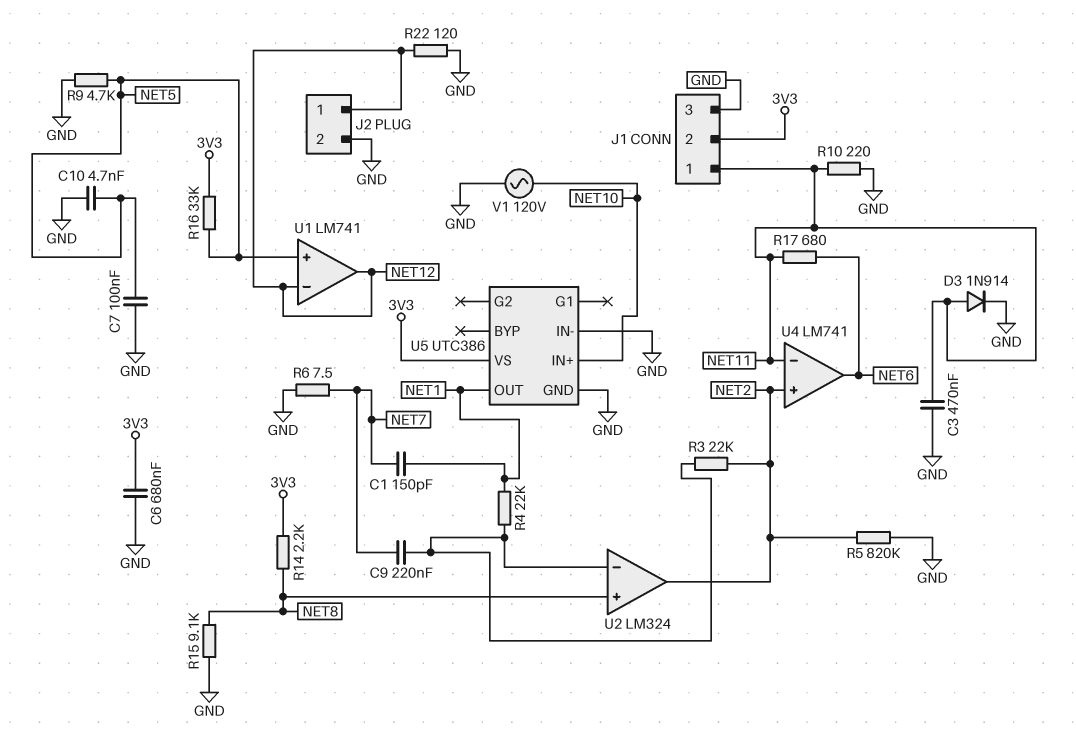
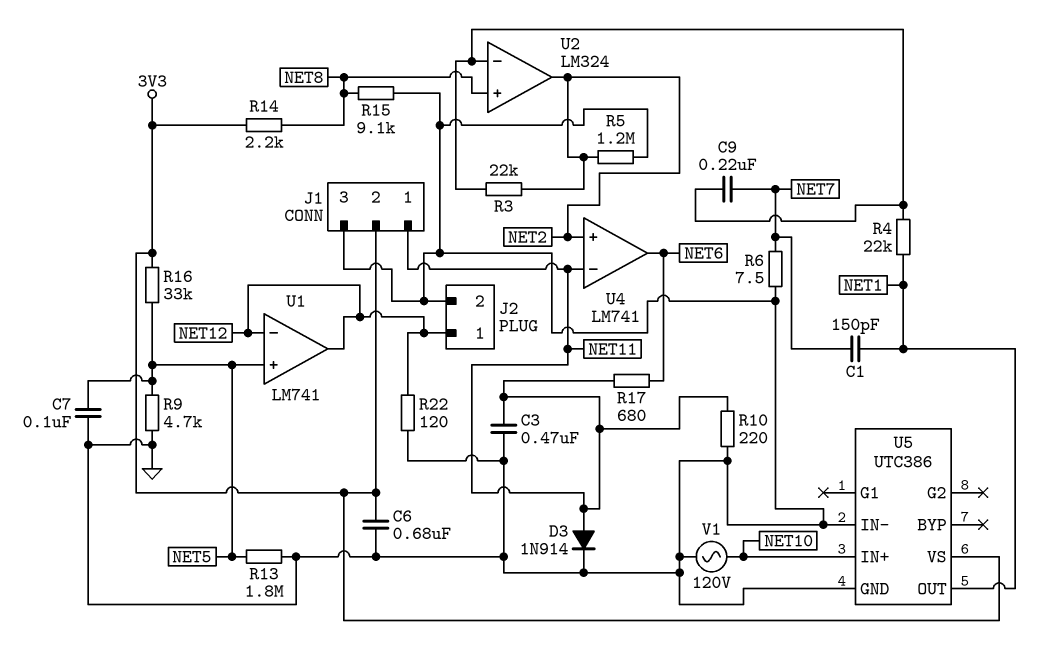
C10: 4.7nF (GND, NET5) -> none
R5: 820k (GND, NET2) -> 1.2M (GND, NET2)
R13: none -> 1.8M (GND, NET5)

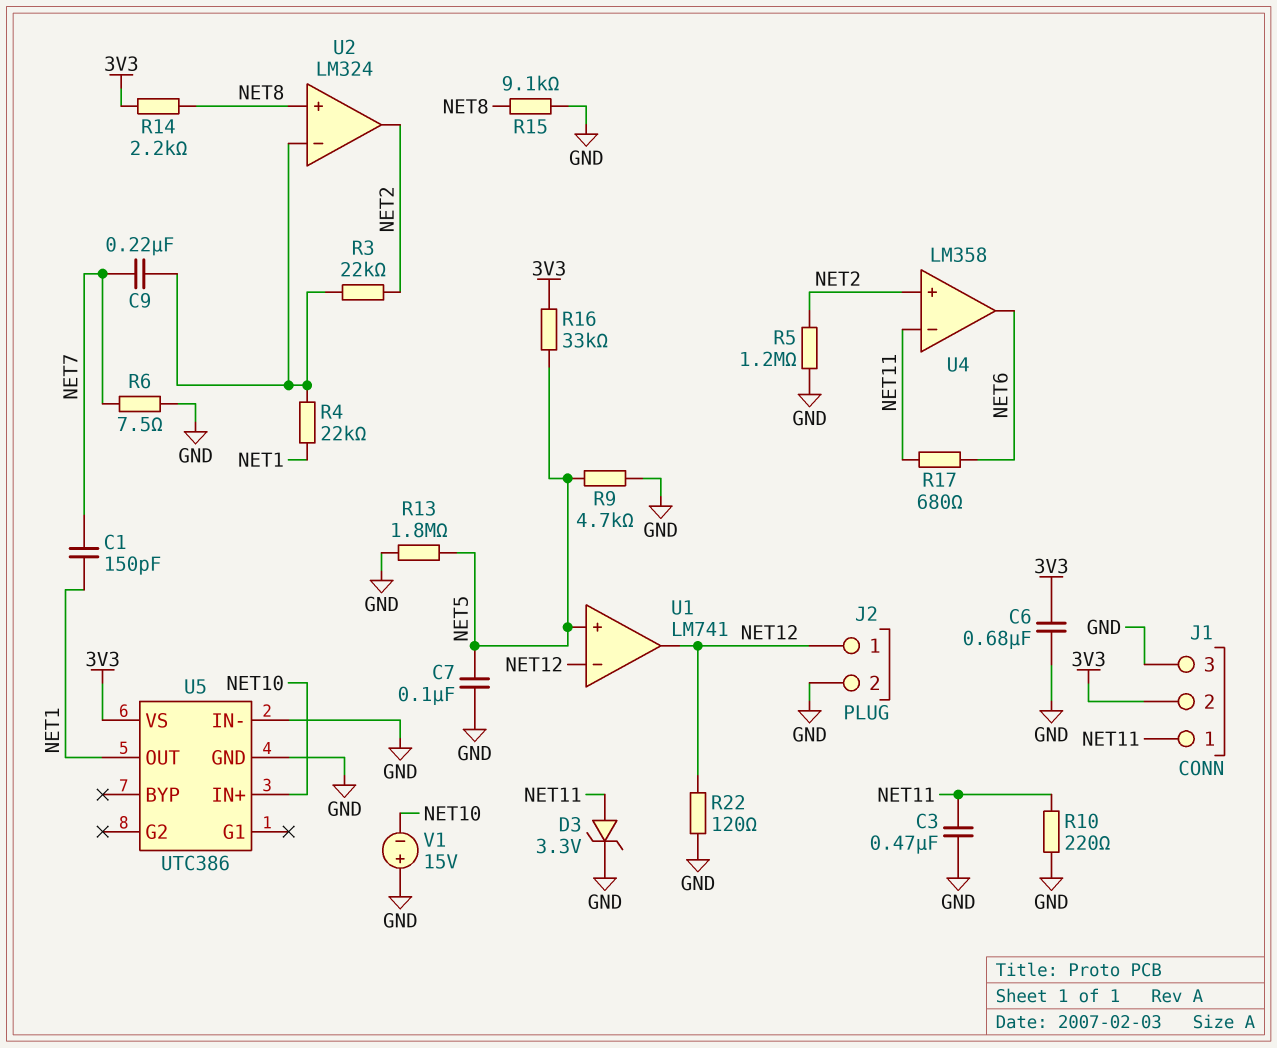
D3: diode 1N914 (A NET11, K GND) -> zener 3.3V (A NET11, K GND)
U4: LM741 -> LM358
V1: AC 120V (GND, NET10) -> 15V (plus GND, minus NET10)

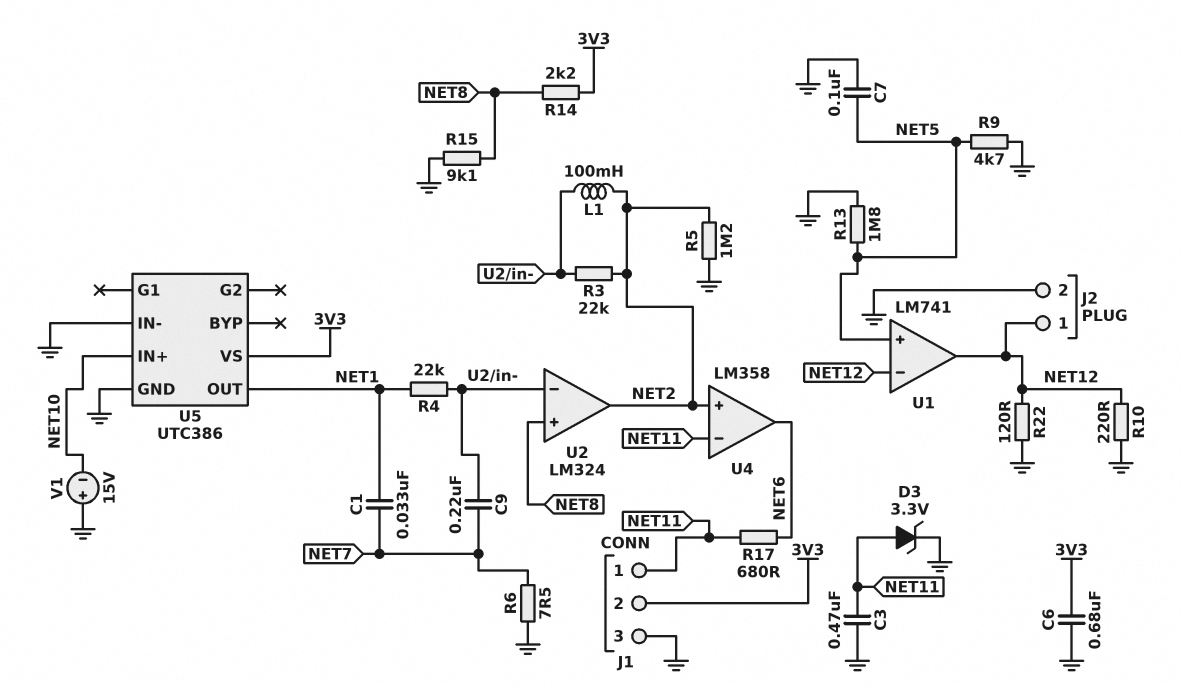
C1: 150pF (NET1, NET7) -> 33nF (NET1, NET7)
L1: none -> 100mH (NET2, U2/in-)
R10: 220 (GND, NET11) -> 220 (GND, NET12)
R16: 33k (3V3, NET5) -> none

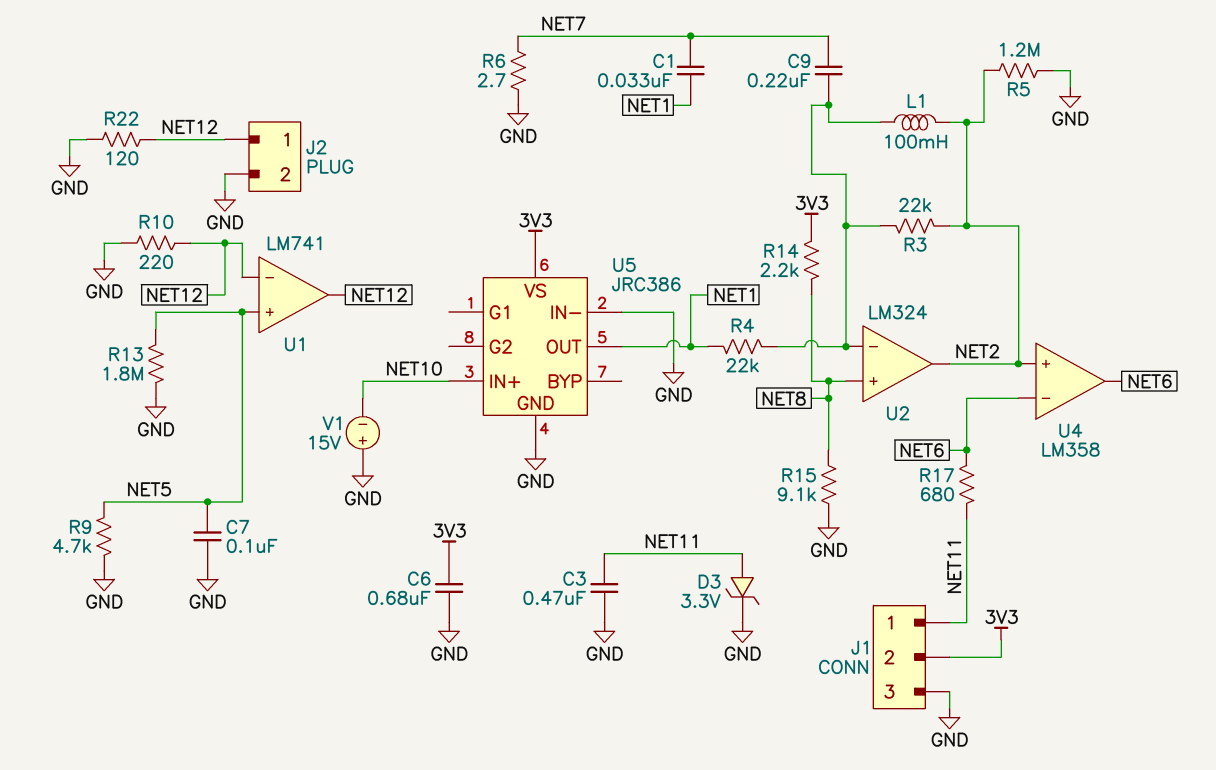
R6: 7.5 (GND, NET7) -> 2.7 (GND, NET7)
U4 pin in-: NET11 -> NET6
U5: UTC386 -> JRC386

